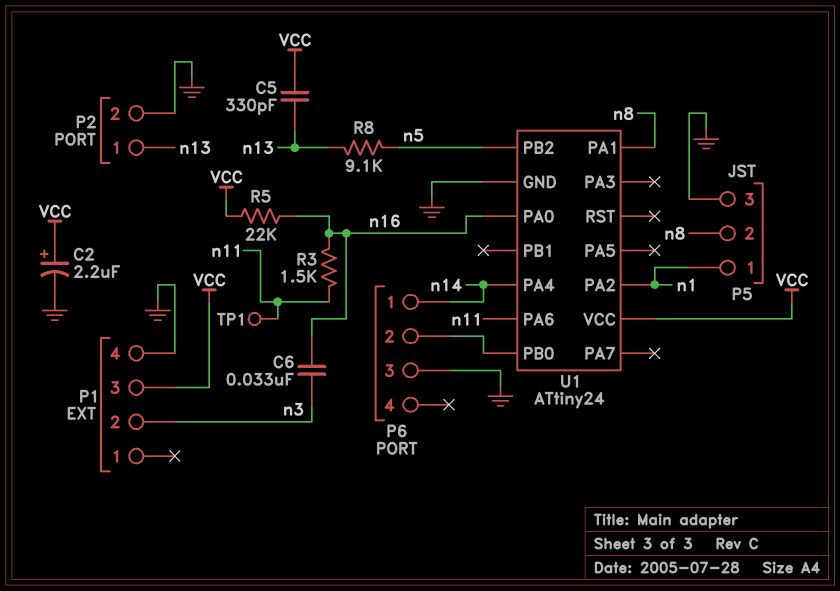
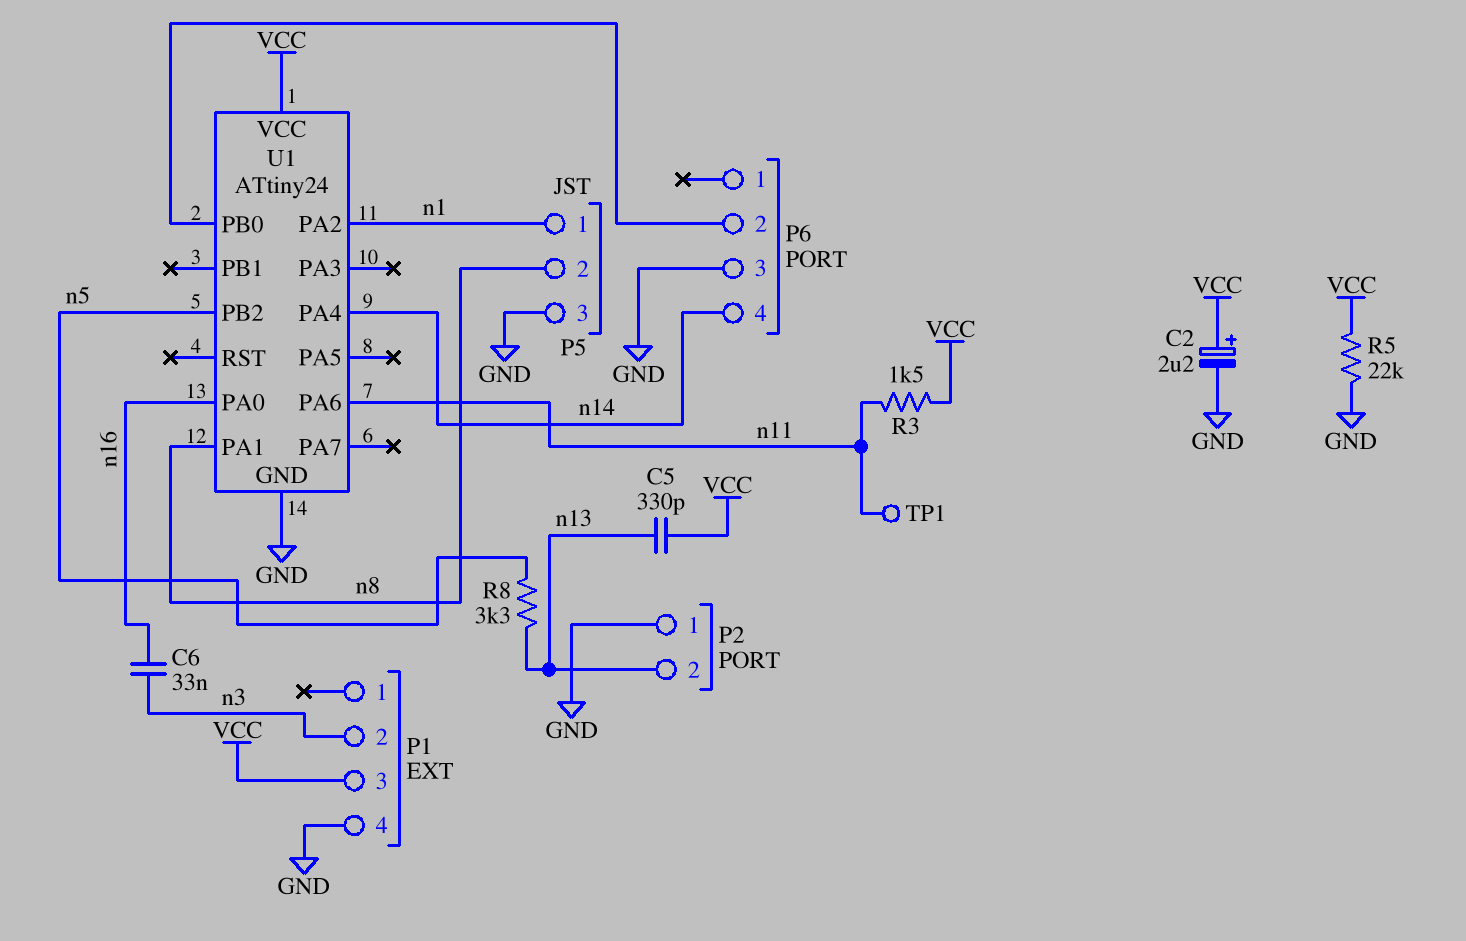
P2 pin 1: n13 -> GND
P2 pin 2: GND -> n13
P6 pin 1: n14 -> none
P6 pin 4: none -> n14
R3: 1.5k (n11, n16) -> 1.5k (VCC, n11)
R5: 22k (VCC, n16) -> 22k (GND, VCC)
R8: 9.1k (n5, n13) -> 3.3k (n5, n13)

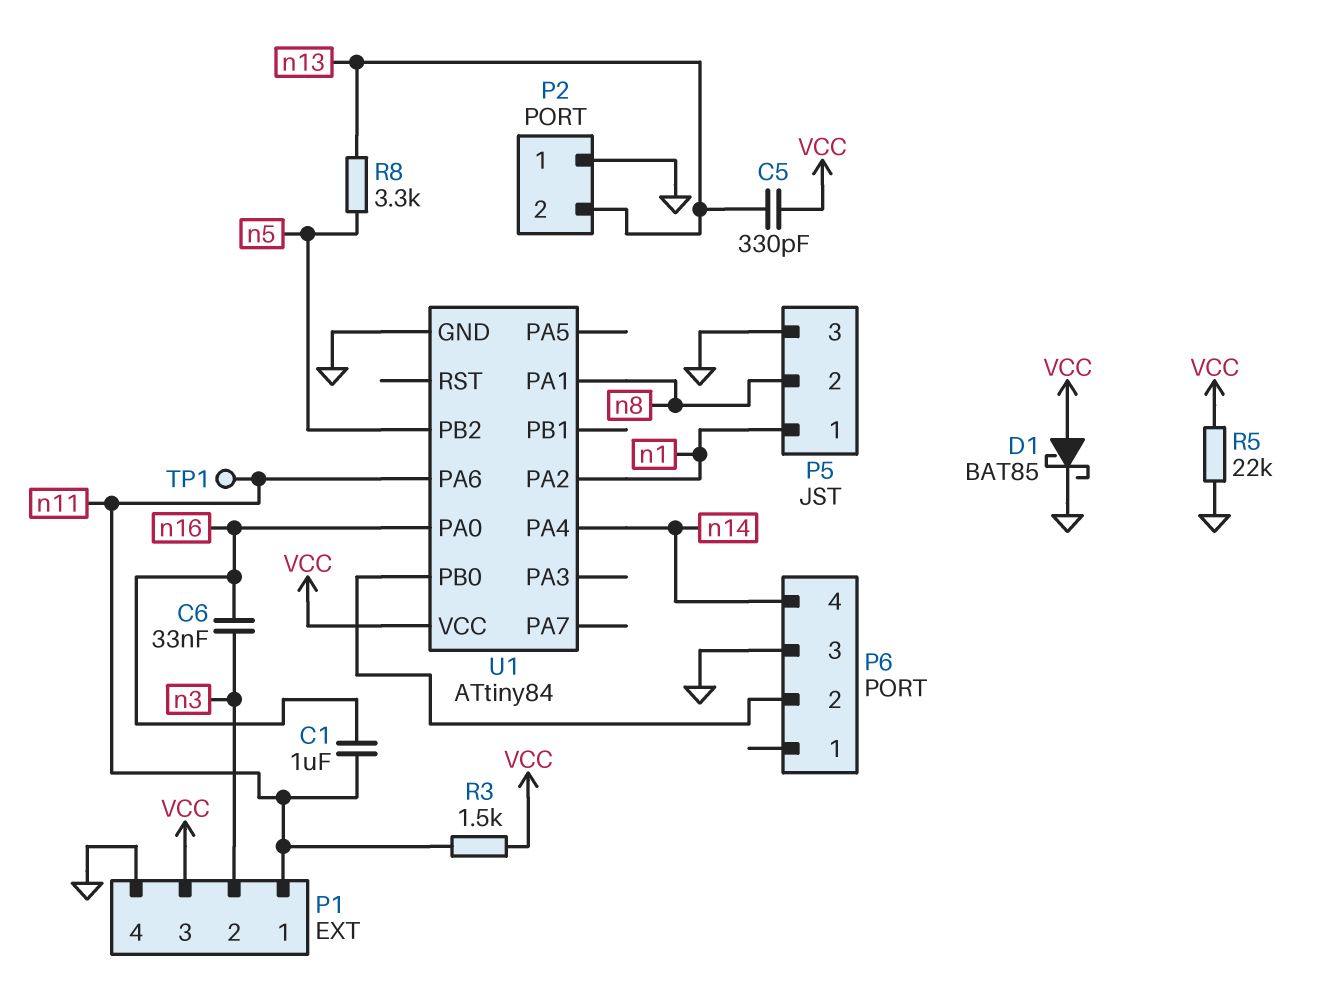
C1: none -> 1uF (n11, n16)
C2: 2.2uF (plus VCC, minus GND) -> none
D1: none -> schottky BAT85 (A VCC, K GND)
P1 pin 1: none -> n11
U1: ATtiny24 -> ATtiny84

